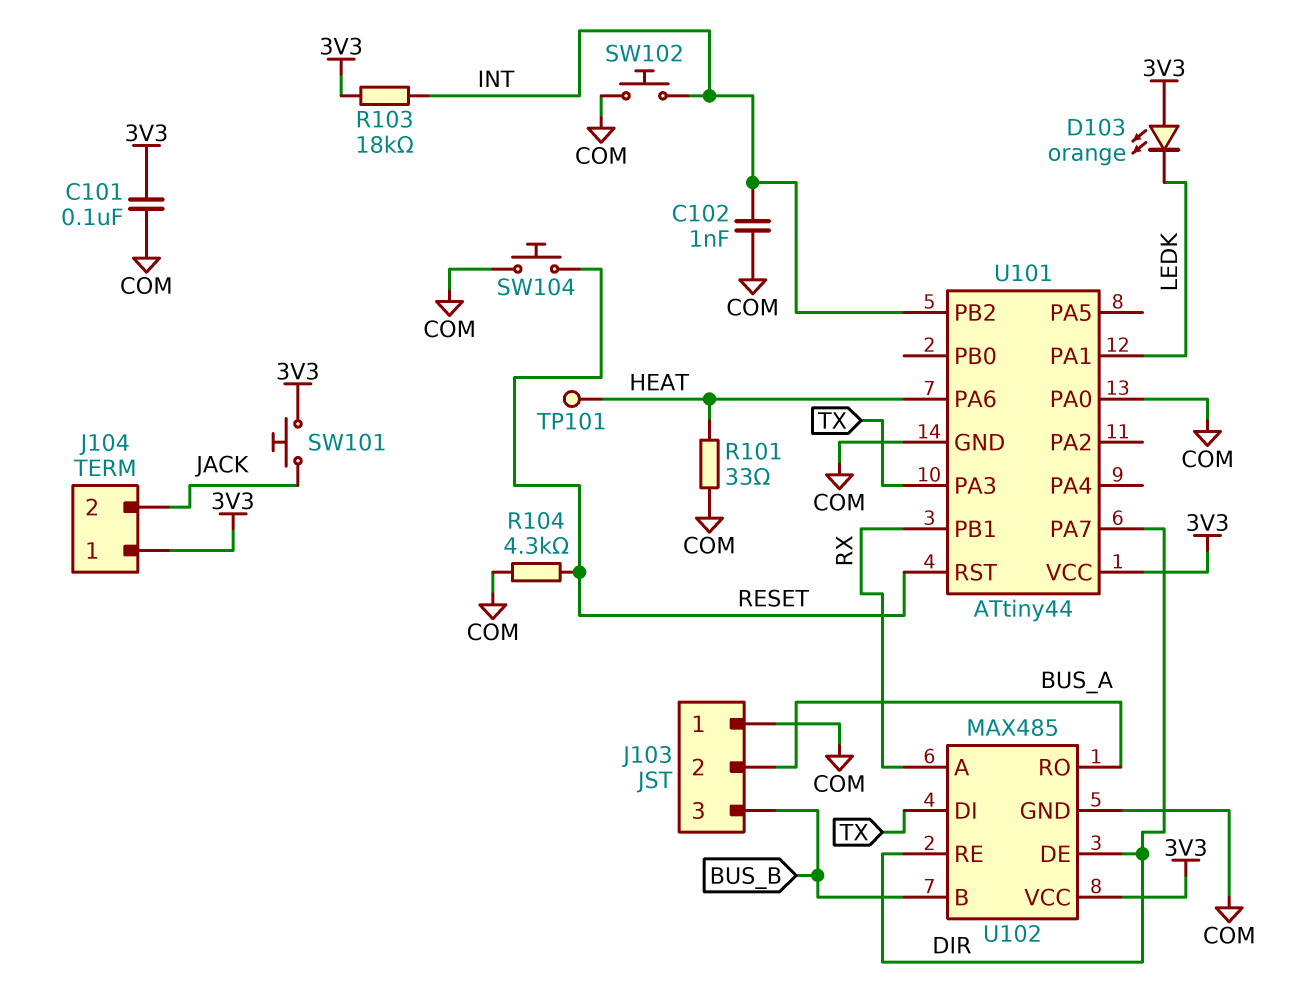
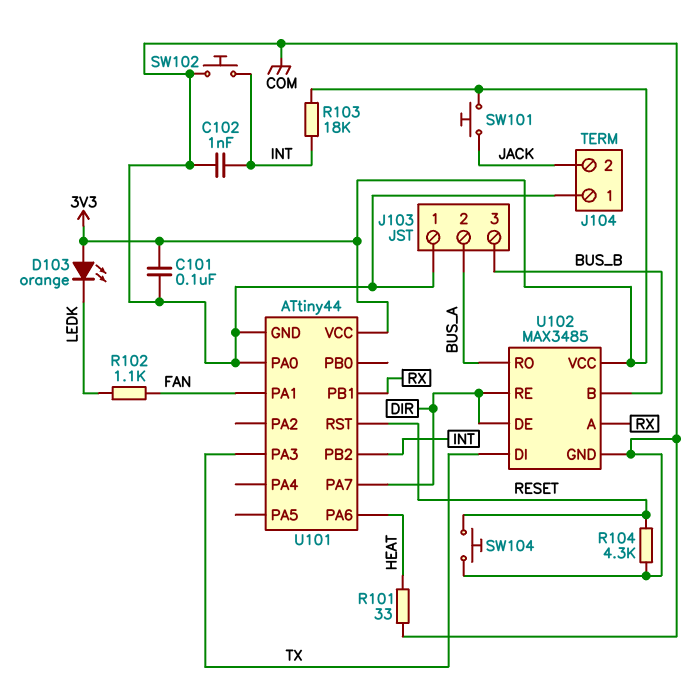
J104 pin 1: 3V3 -> COM
R102: none -> 1.1k (FAN, LEDK)
TP101: test point (HEAT) -> none
U101 pin PA1: LEDK -> FAN
U102: MAX485 -> MAX3485

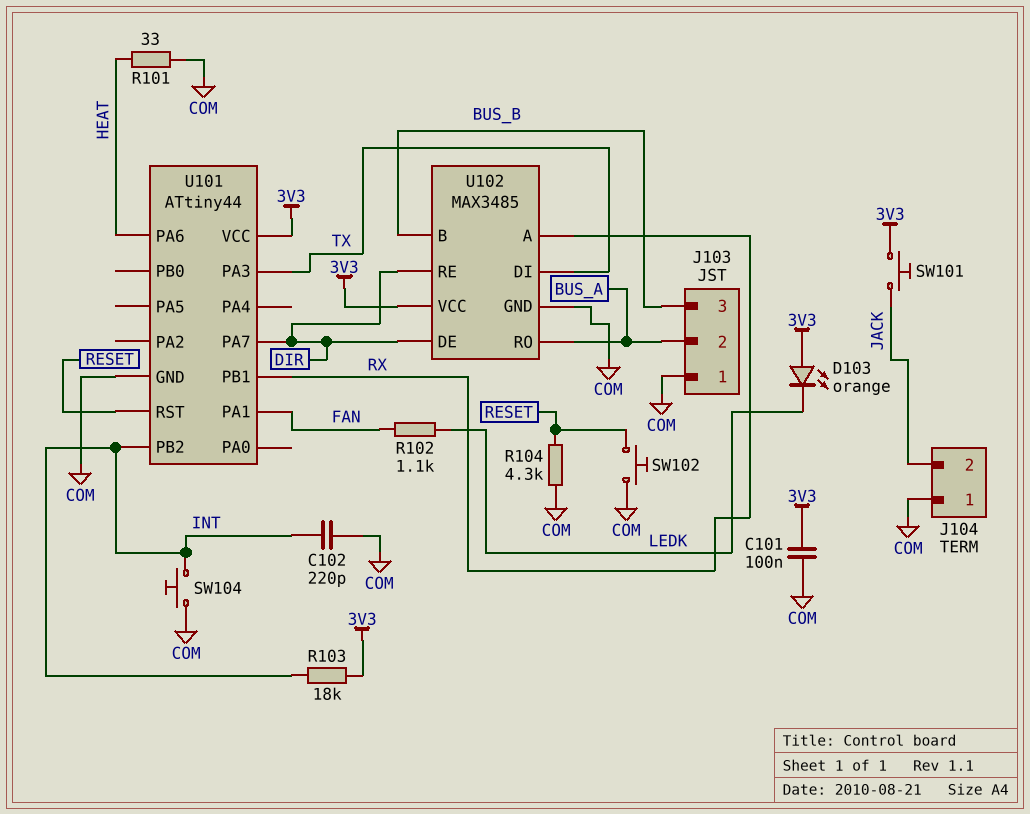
C102: 1nF (COM, INT) -> 220pF (COM, INT)
SW102: button (COM, INT) -> button (COM, RESET)
SW104: button (COM, RESET) -> button (COM, INT)
U101 pin PA0: COM -> none

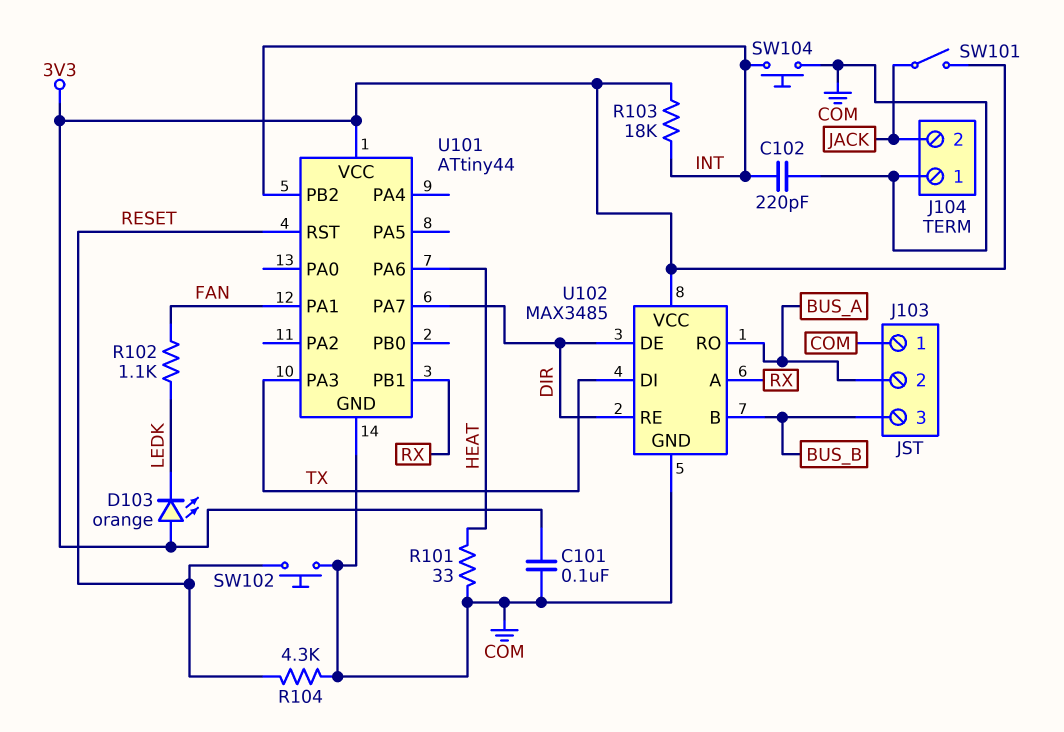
SW101: button (3V3, JACK) -> switch (3V3, JACK)

